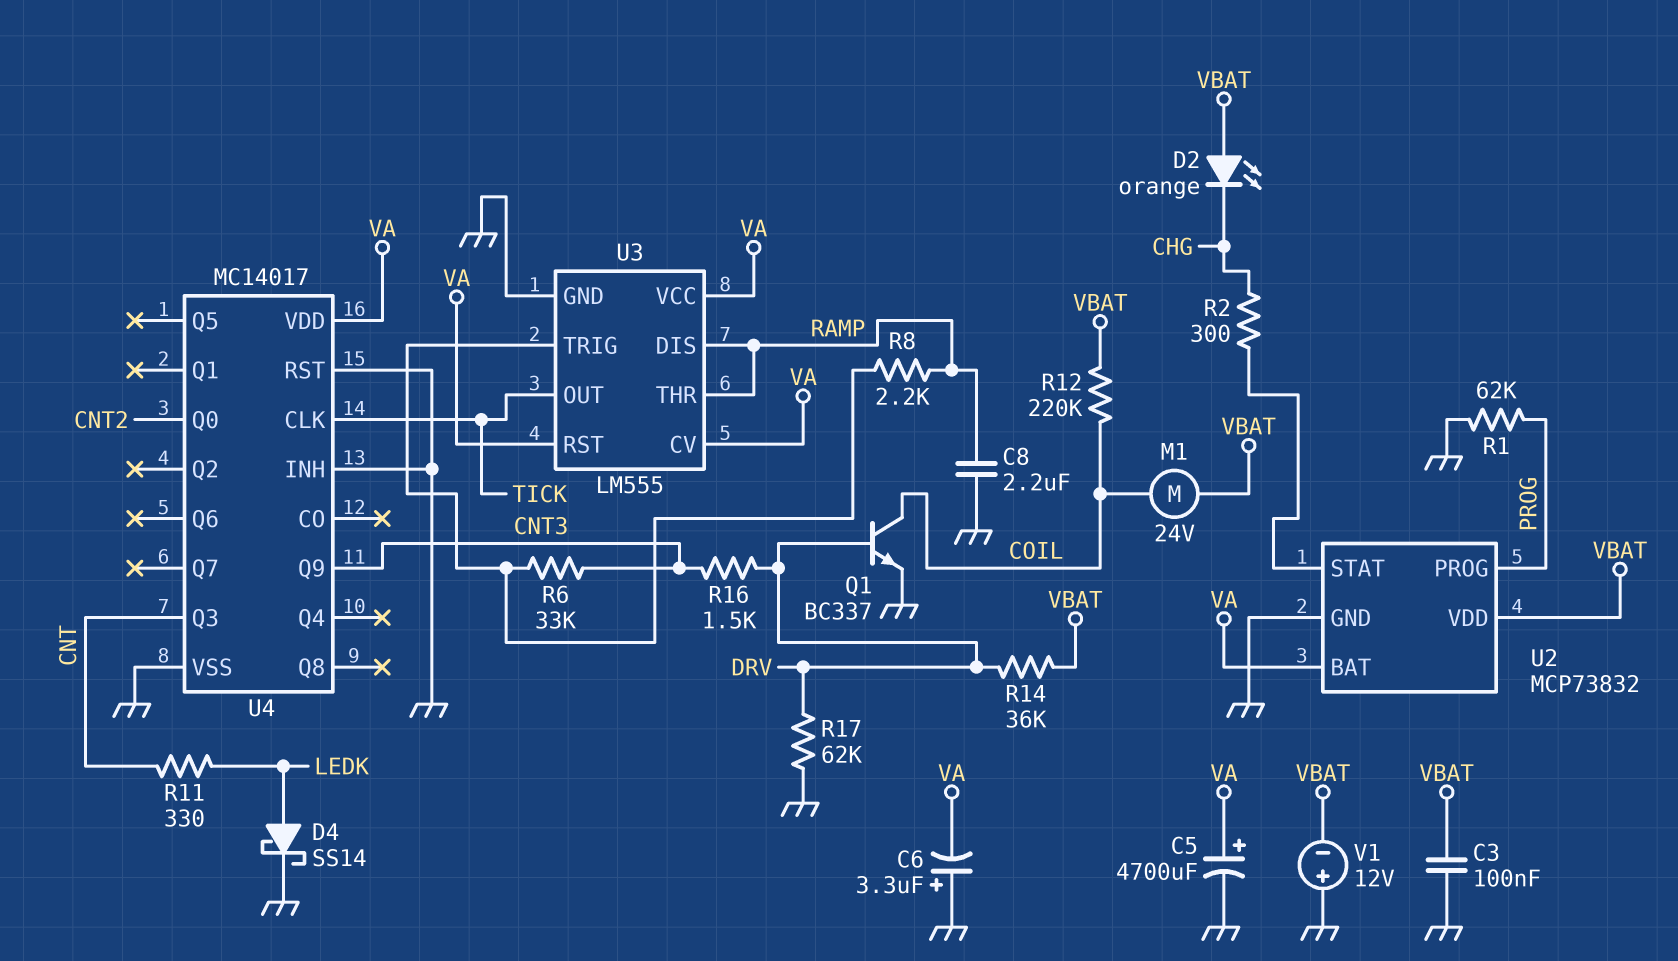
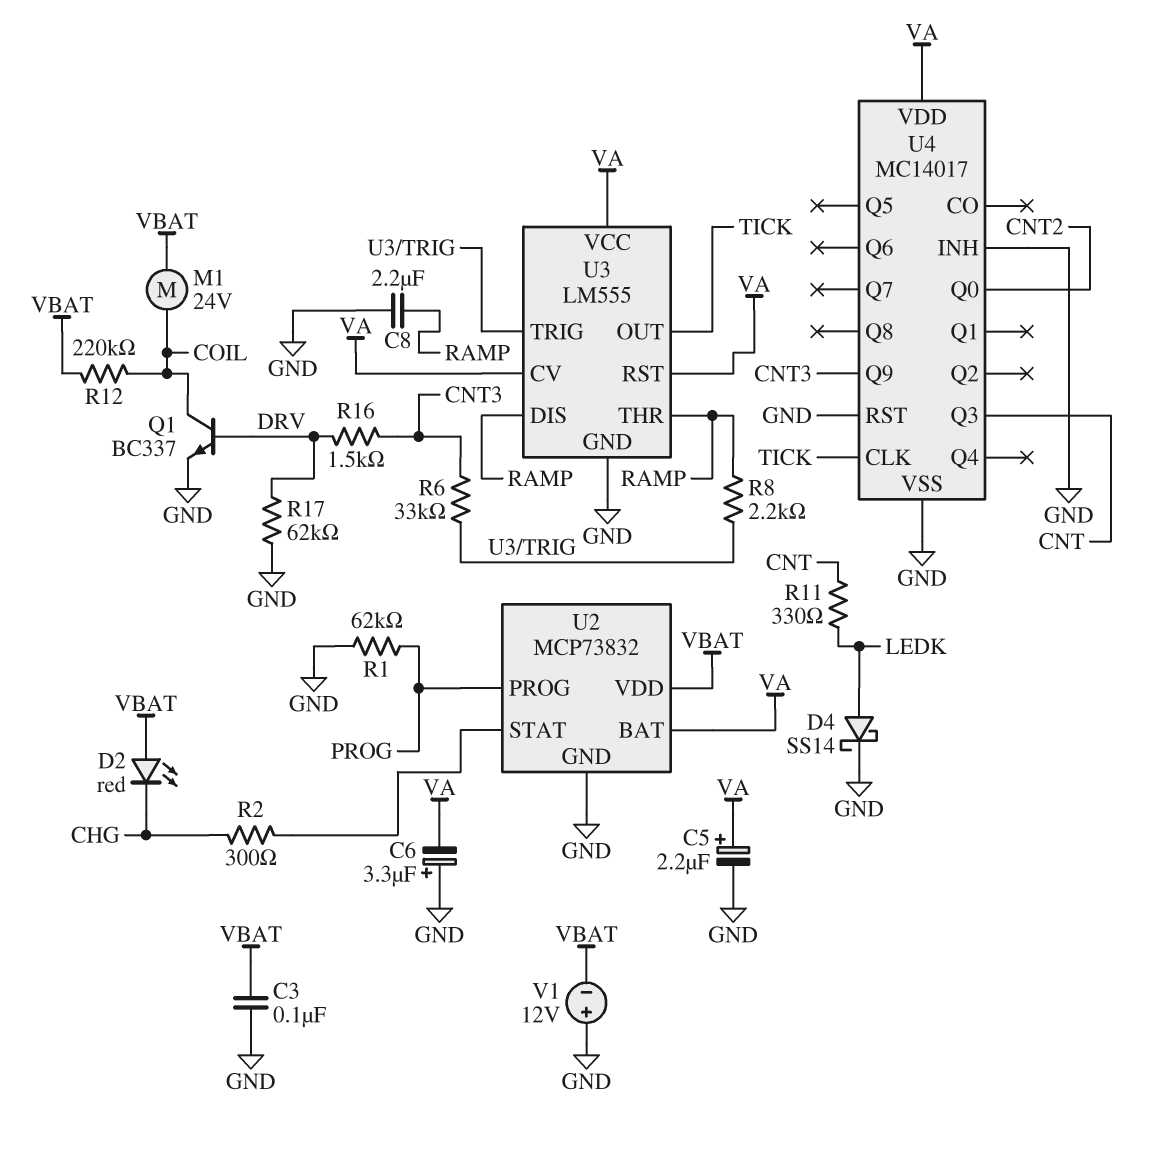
C5: 4700uF (plus VA, minus GND) -> 2.2uF (plus VA, minus GND)
D2: LED orange (A VBAT, K CHG) -> LED red (A VBAT, K CHG)
R14: 36k (DRV, VBAT) -> none

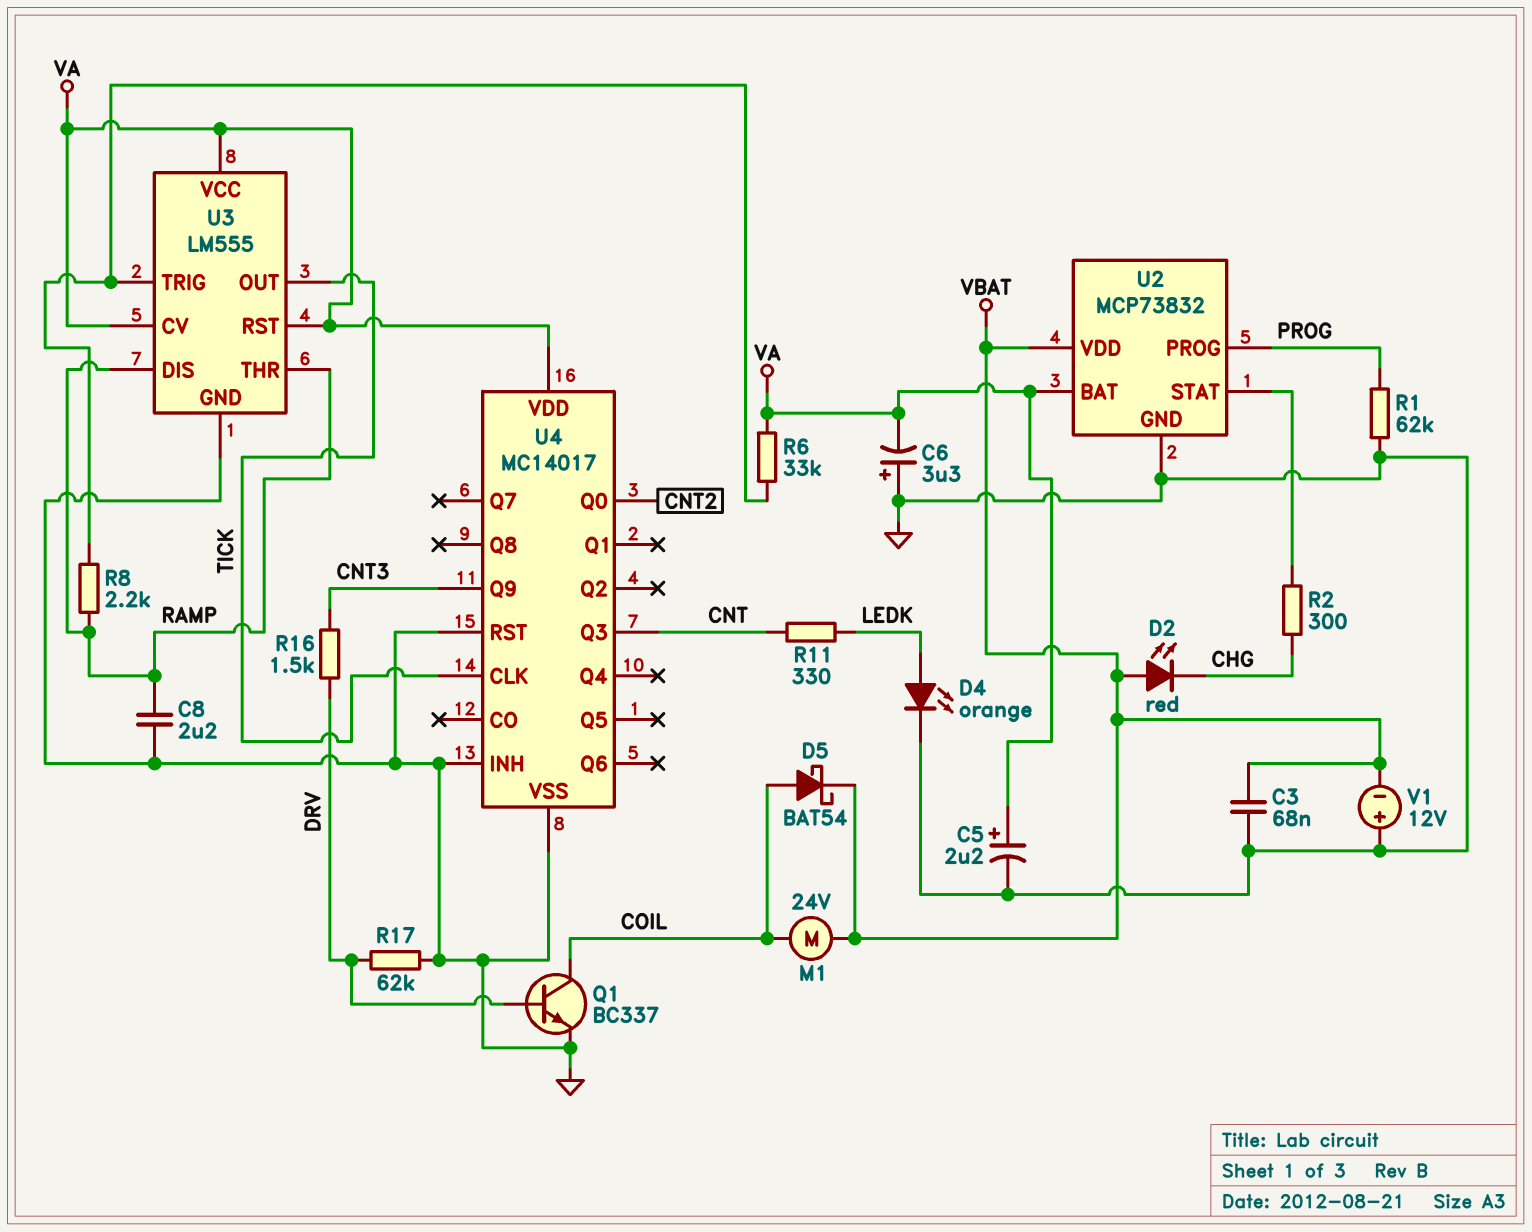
C3: 100nF (GND, VBAT) -> 68nF (GND, VBAT)
D4: schottky SS14 (A LEDK, K GND) -> LED orange (A LEDK, K GND)
D5: none -> schottky BAT54 (A COIL, K VBAT)
R6: 33k (CNT3, U3/TRIG) -> 33k (U3/TRIG, VA)
R12: 220k (COIL, VBAT) -> none

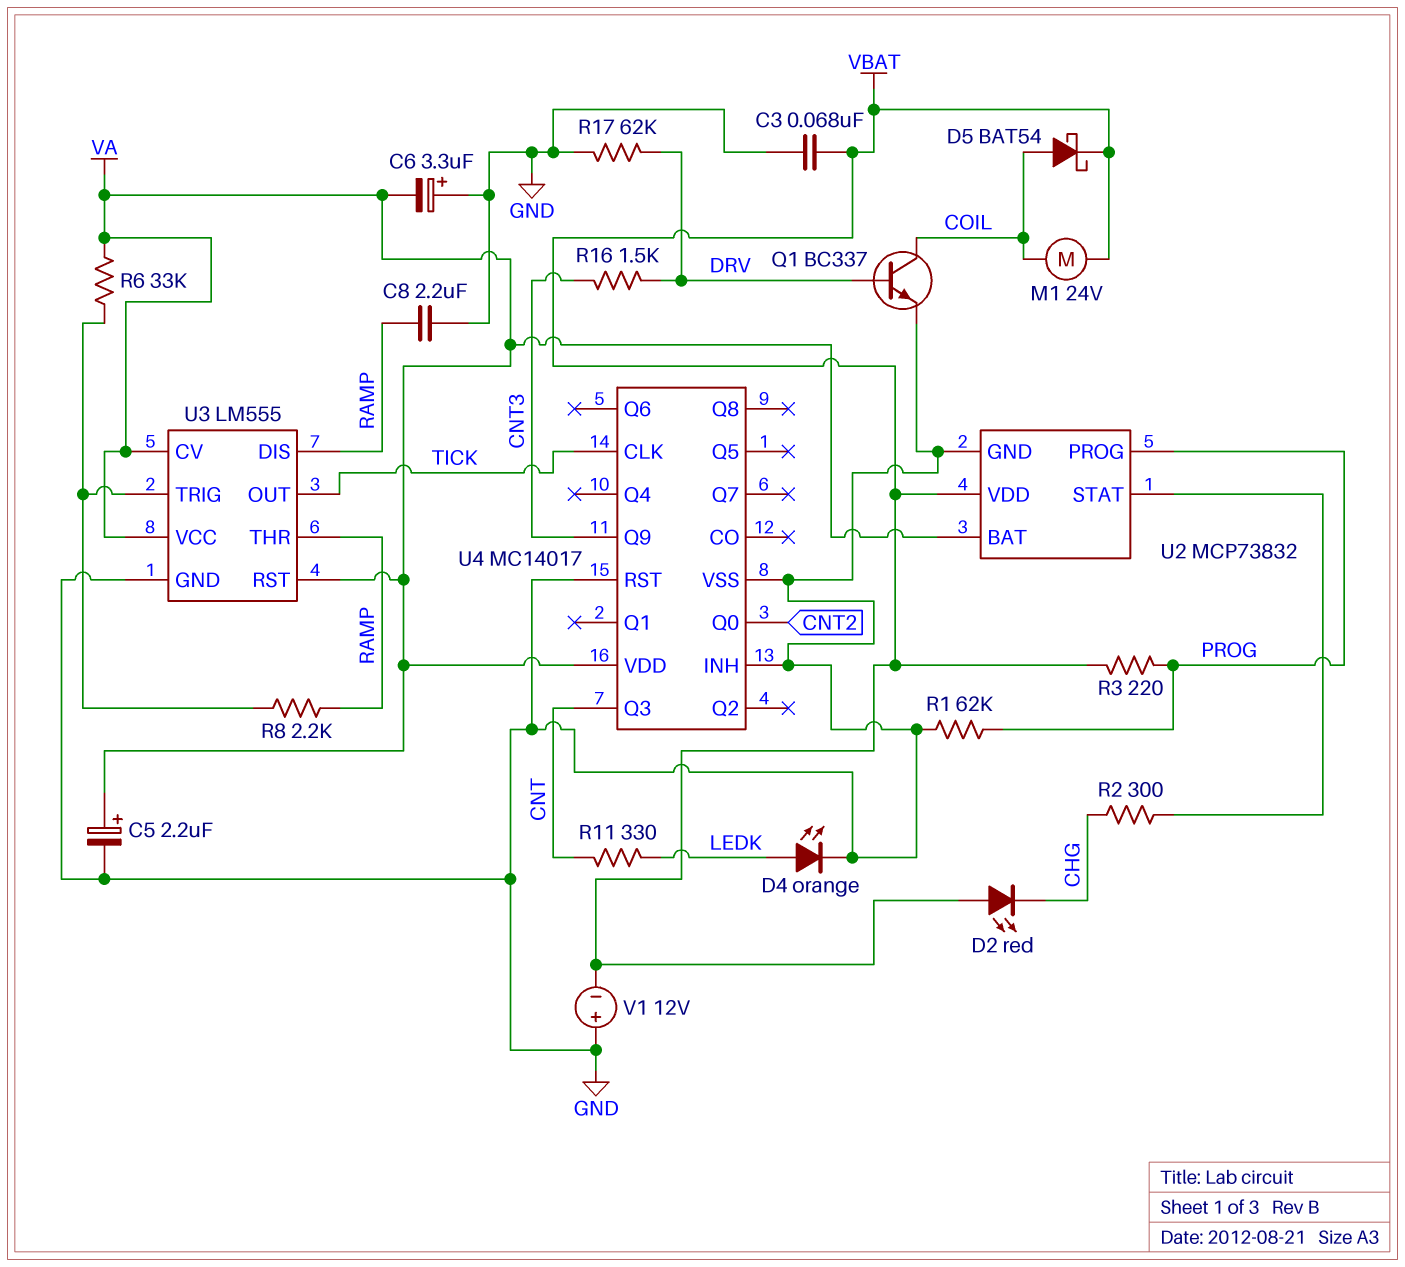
R3: none -> 220 (PROG, VBAT)

